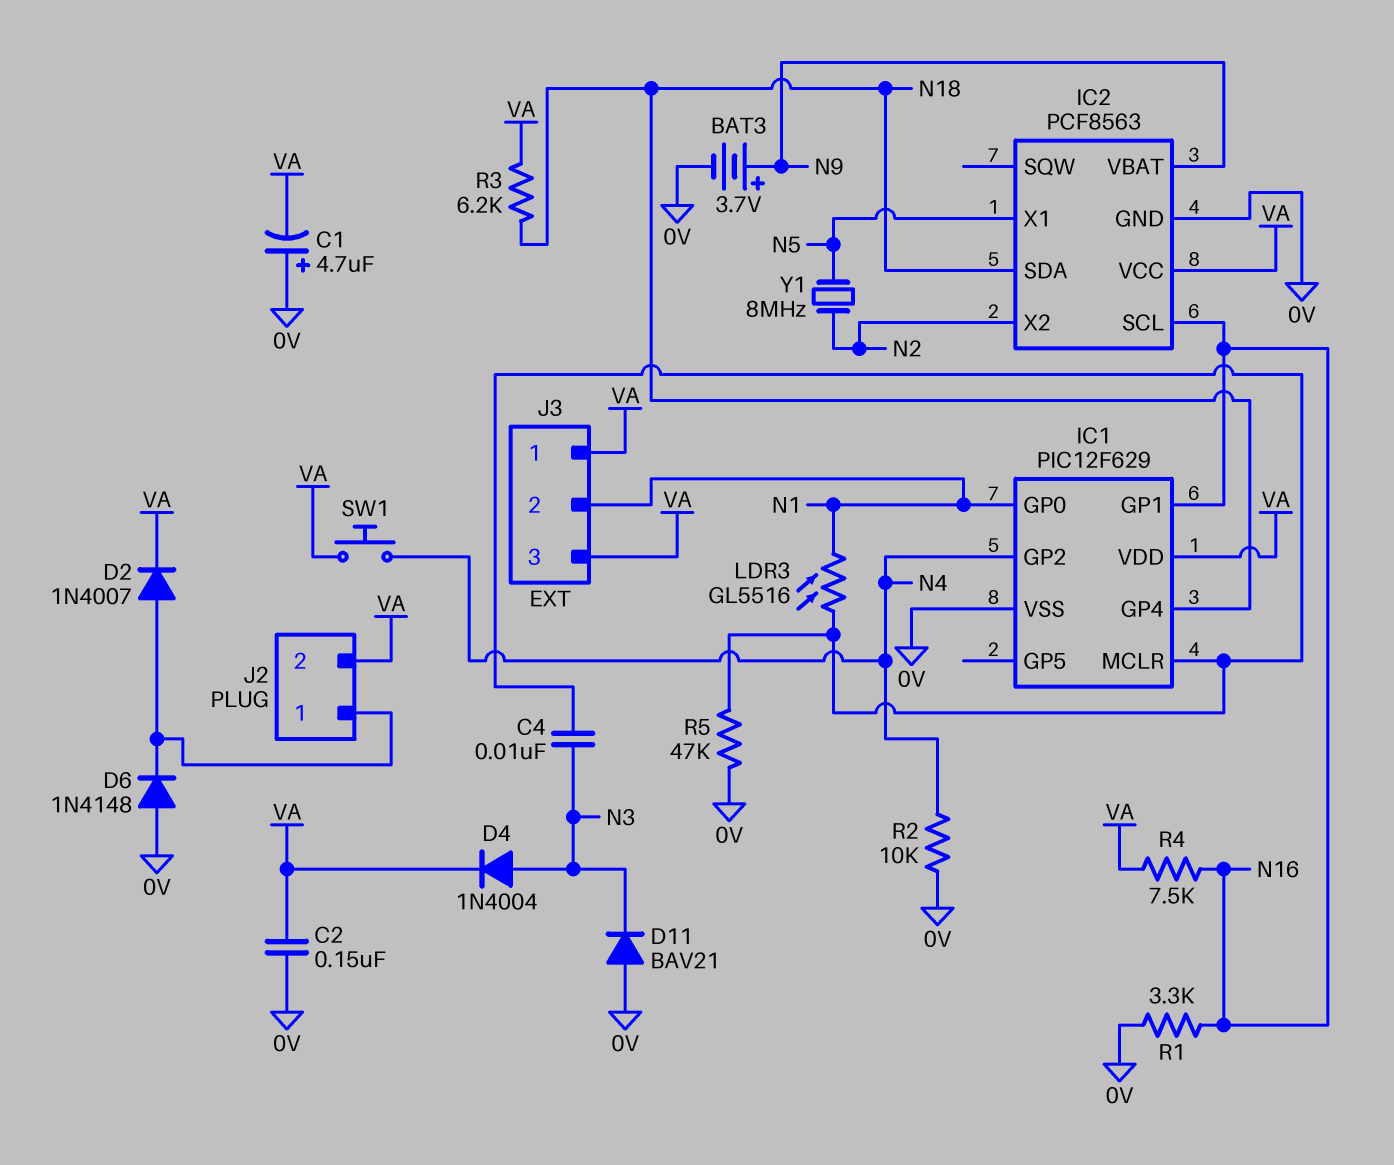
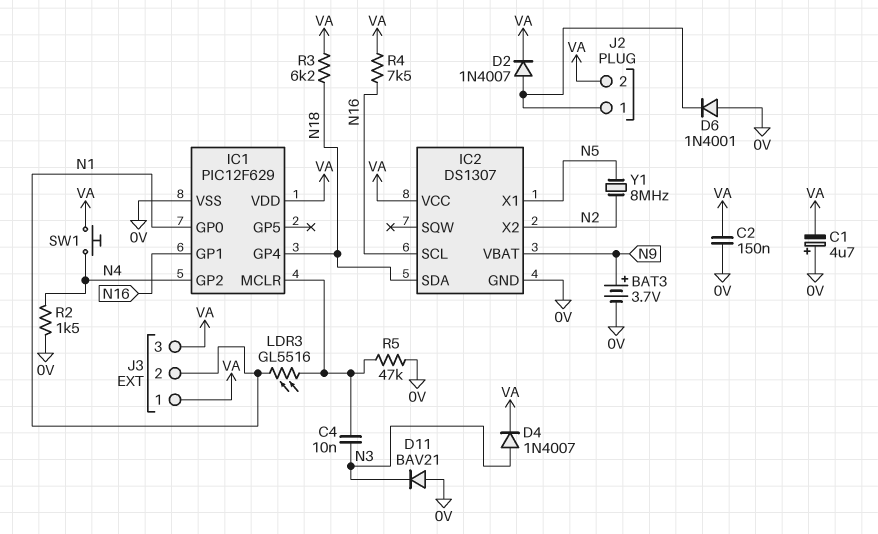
D4: diode 1N4004 (A N3, K VA) -> diode 1N4007 (A N3, K VA)
D6: diode 1N4148 (A 0V, K J2/1) -> diode 1N4001 (A 0V, K J2/1)
IC2: PCF8563 -> DS1307
R1: 3.3k (0V, N16) -> none
R2: 10k (0V, N4) -> 1.5k (0V, N4)

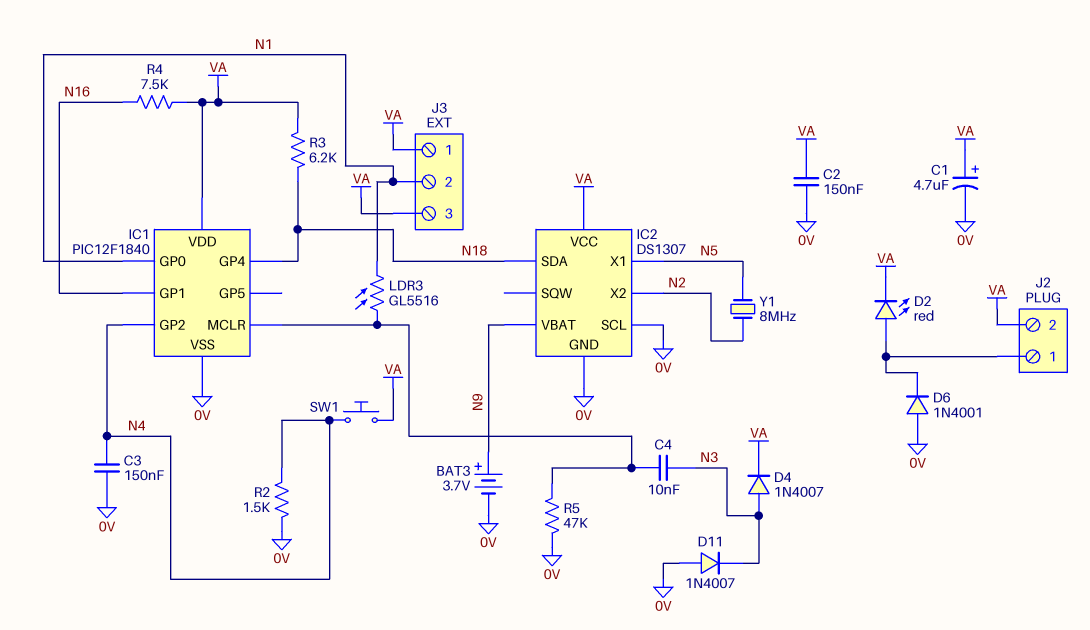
C1: 4.7uF (plus 0V, minus VA) -> 4.7uF (plus VA, minus 0V)
C3: none -> 150nF (0V, N4)
D2: diode 1N4007 (A J2/1, K VA) -> LED red (A J2/1, K VA)
D11: diode BAV21 (A 0V, K N3) -> diode 1N4007 (A 0V, K N3)
IC1: PIC12F629 -> PIC12F1840
IC2 pin SCL: N16 -> 0V

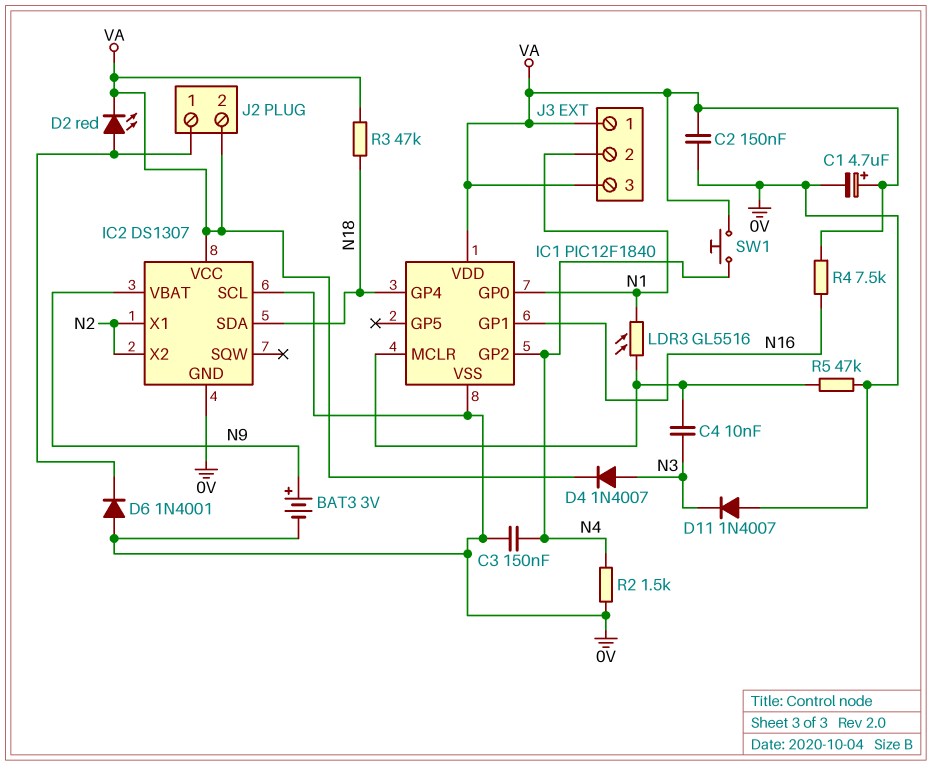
BAT3: 3.7V (plus N9, minus 0V) -> 3V (plus N9, minus 0V)
IC2 pin X1: N5 -> N2
R3: 6.2k (N18, VA) -> 47k (N18, VA)
Y1: 8MHz (N2, N5) -> none

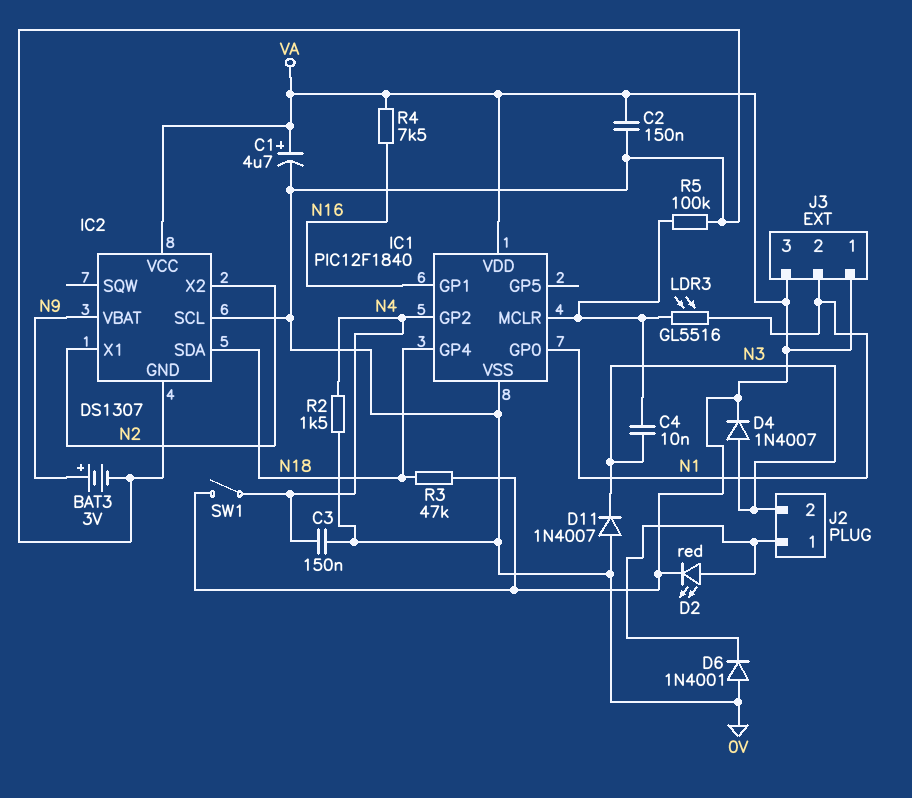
J2 pin 2: VA -> N3
R5: 47k (0V, IC1/MCLR) -> 100k (0V, IC1/MCLR)
SW1: button (N4, VA) -> switch (N4, VA)

